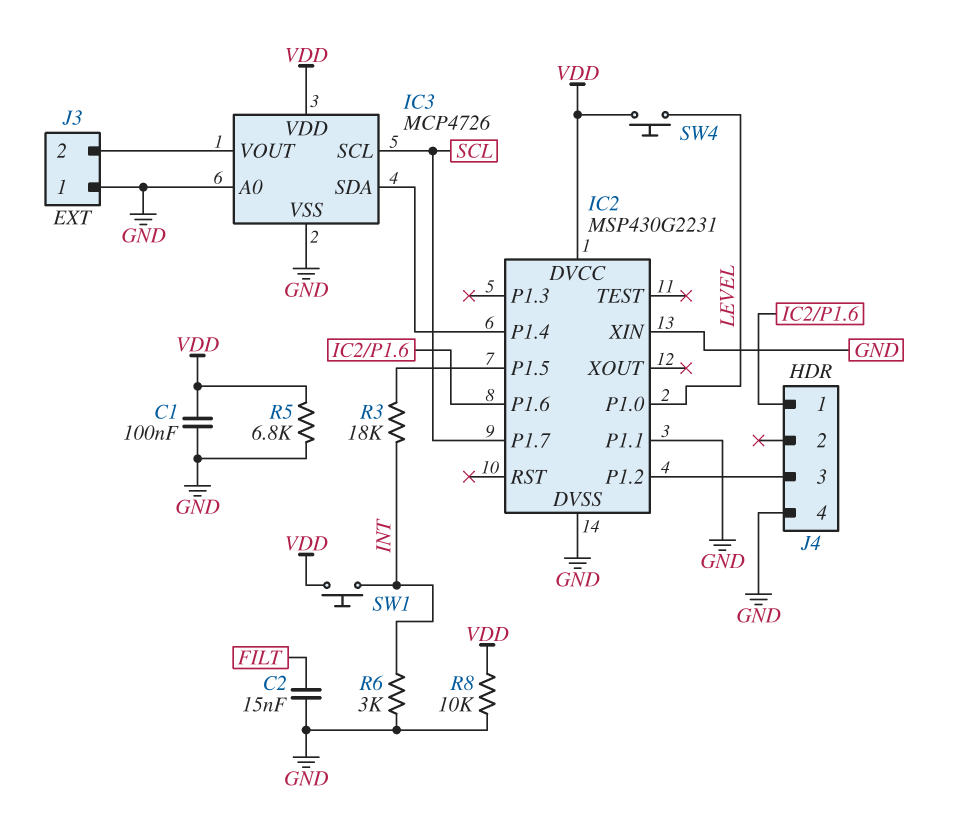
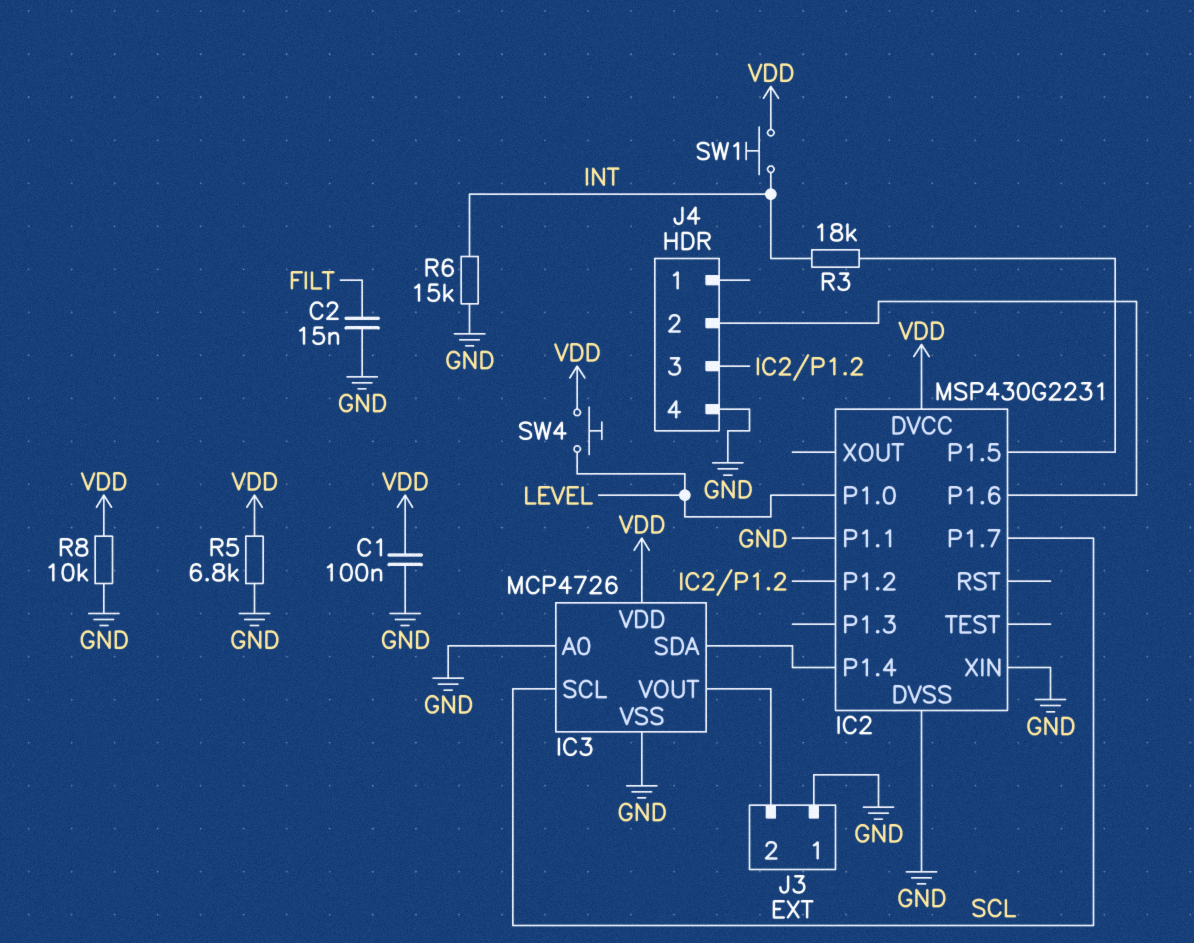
J4 pin 1: IC2/P1.6 -> none
J4 pin 2: none -> IC2/P1.6
R6: 3k (GND, INT) -> 15k (GND, INT)

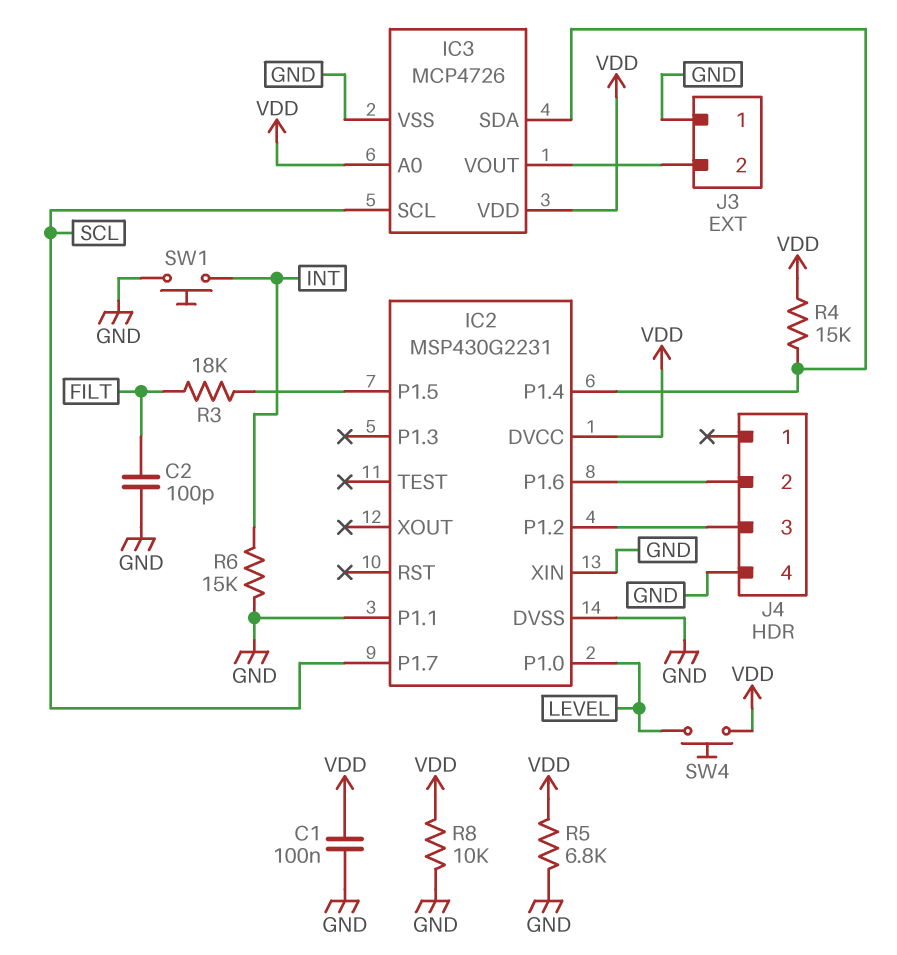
C2: 15nF (FILT, GND) -> 100pF (FILT, GND)
IC3 pin A0: GND -> VDD
R3: 18k (IC2/P1.5, INT) -> 18k (FILT, IC2/P1.5)
R4: none -> 15k (IC2/P1.4, VDD)
SW1: button (INT, VDD) -> button (GND, INT)

